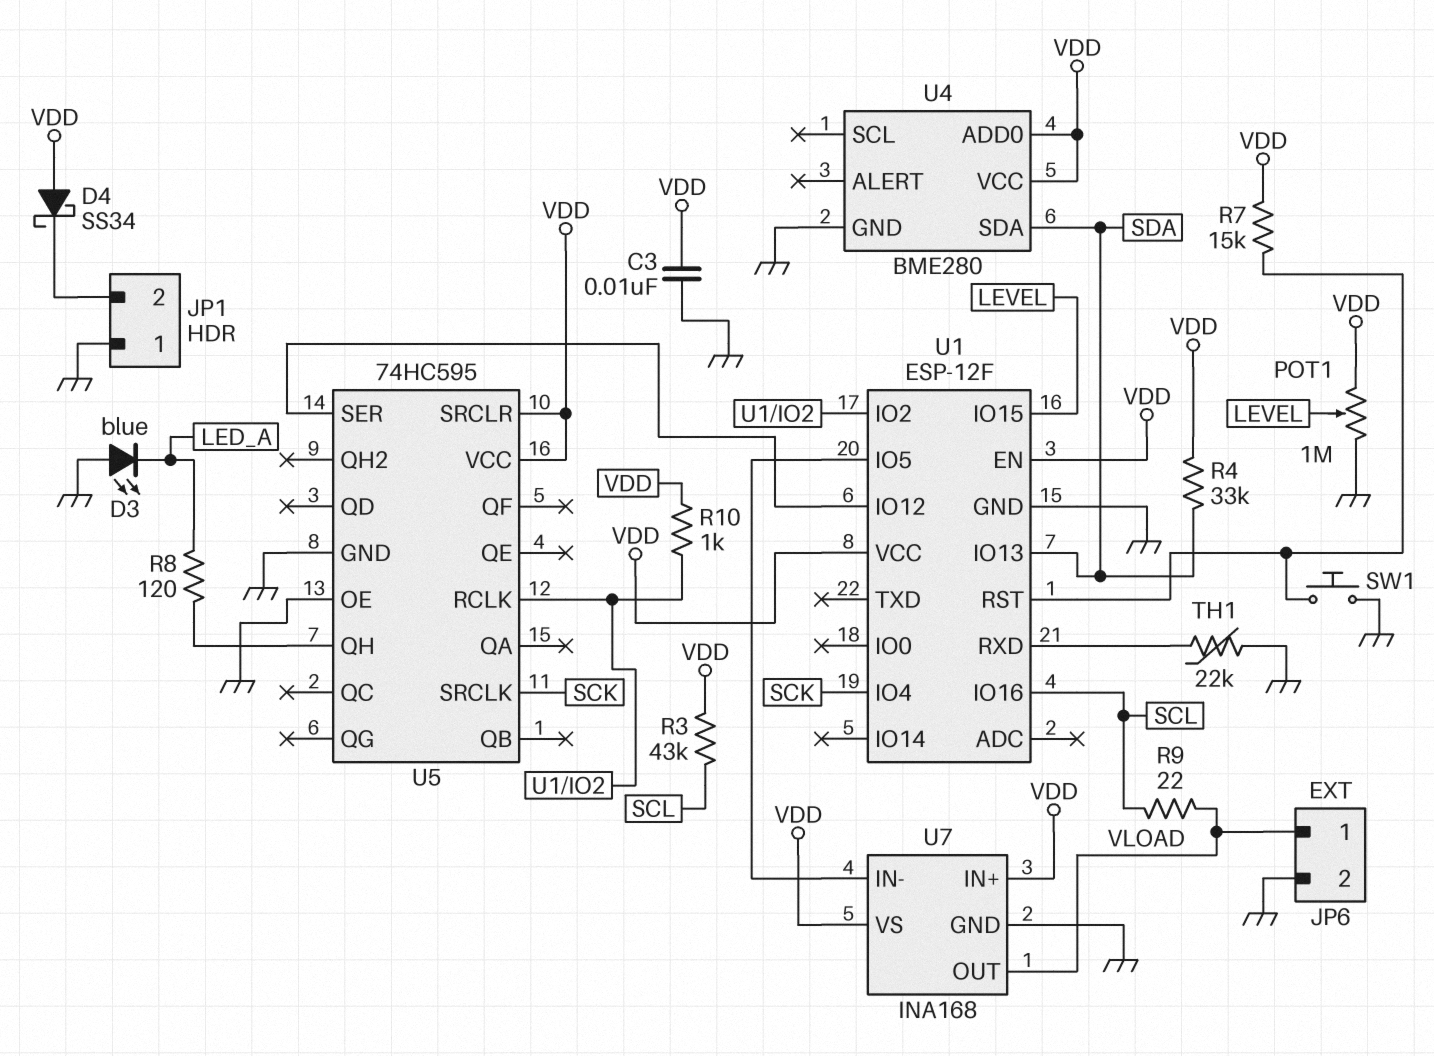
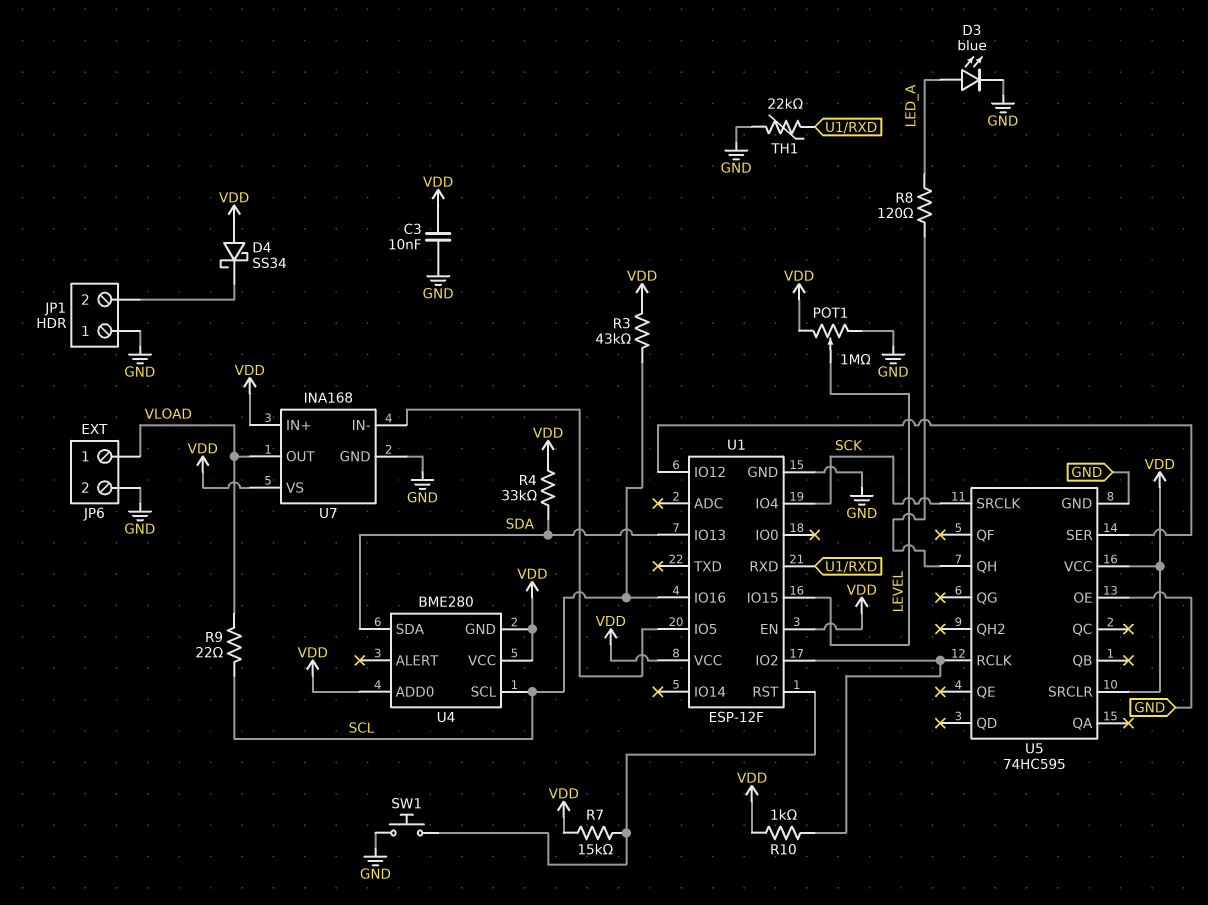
D3: LED blue (A GND, K LED_A) -> LED blue (A LED_A, K GND)
U4 pin GND: GND -> VDD
U4 pin SCL: none -> SCL

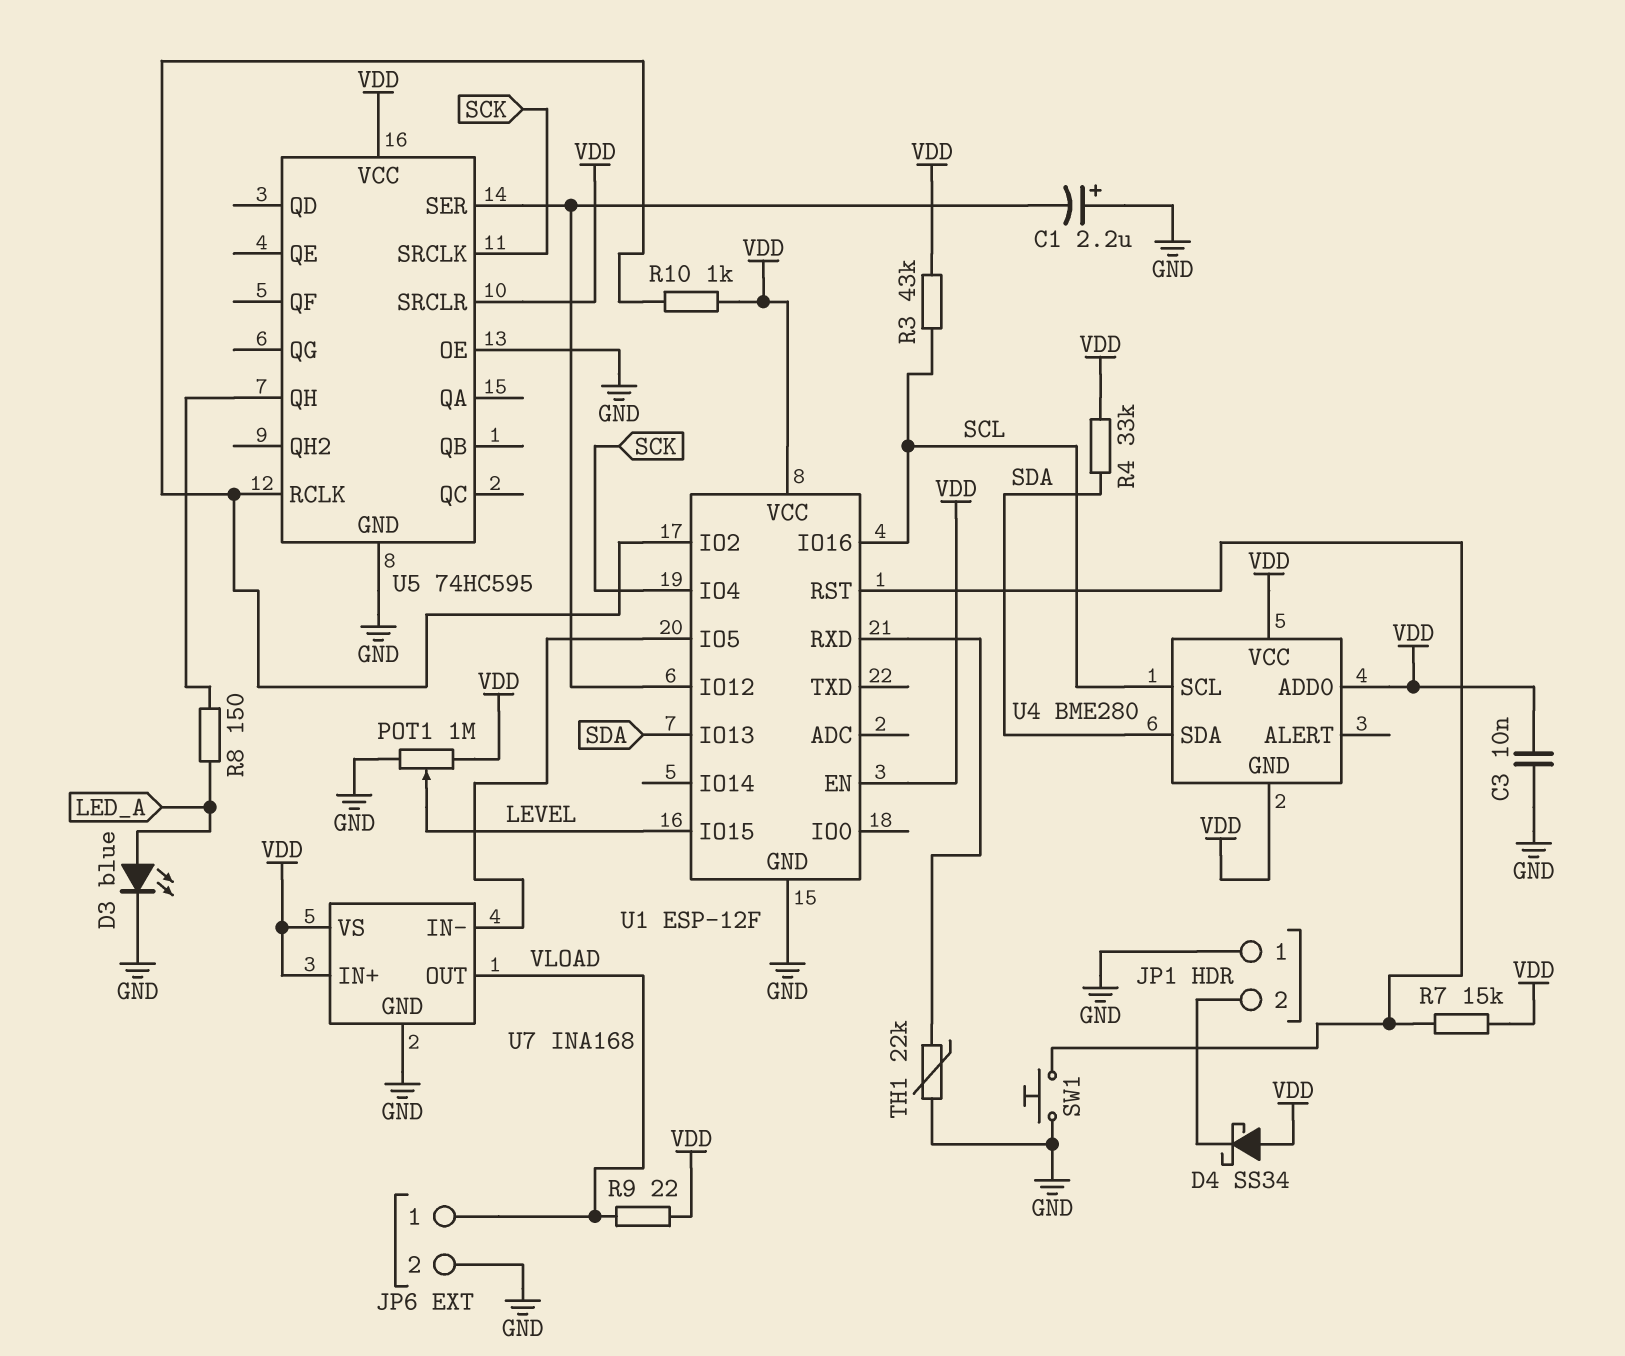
C1: none -> 2.2uF (plus GND, minus U1/IO12)
R8: 120 (LED_A, U5/QH) -> 150 (LED_A, U5/QH)
R9: 22 (SCL, VLOAD) -> 22 (VDD, VLOAD)

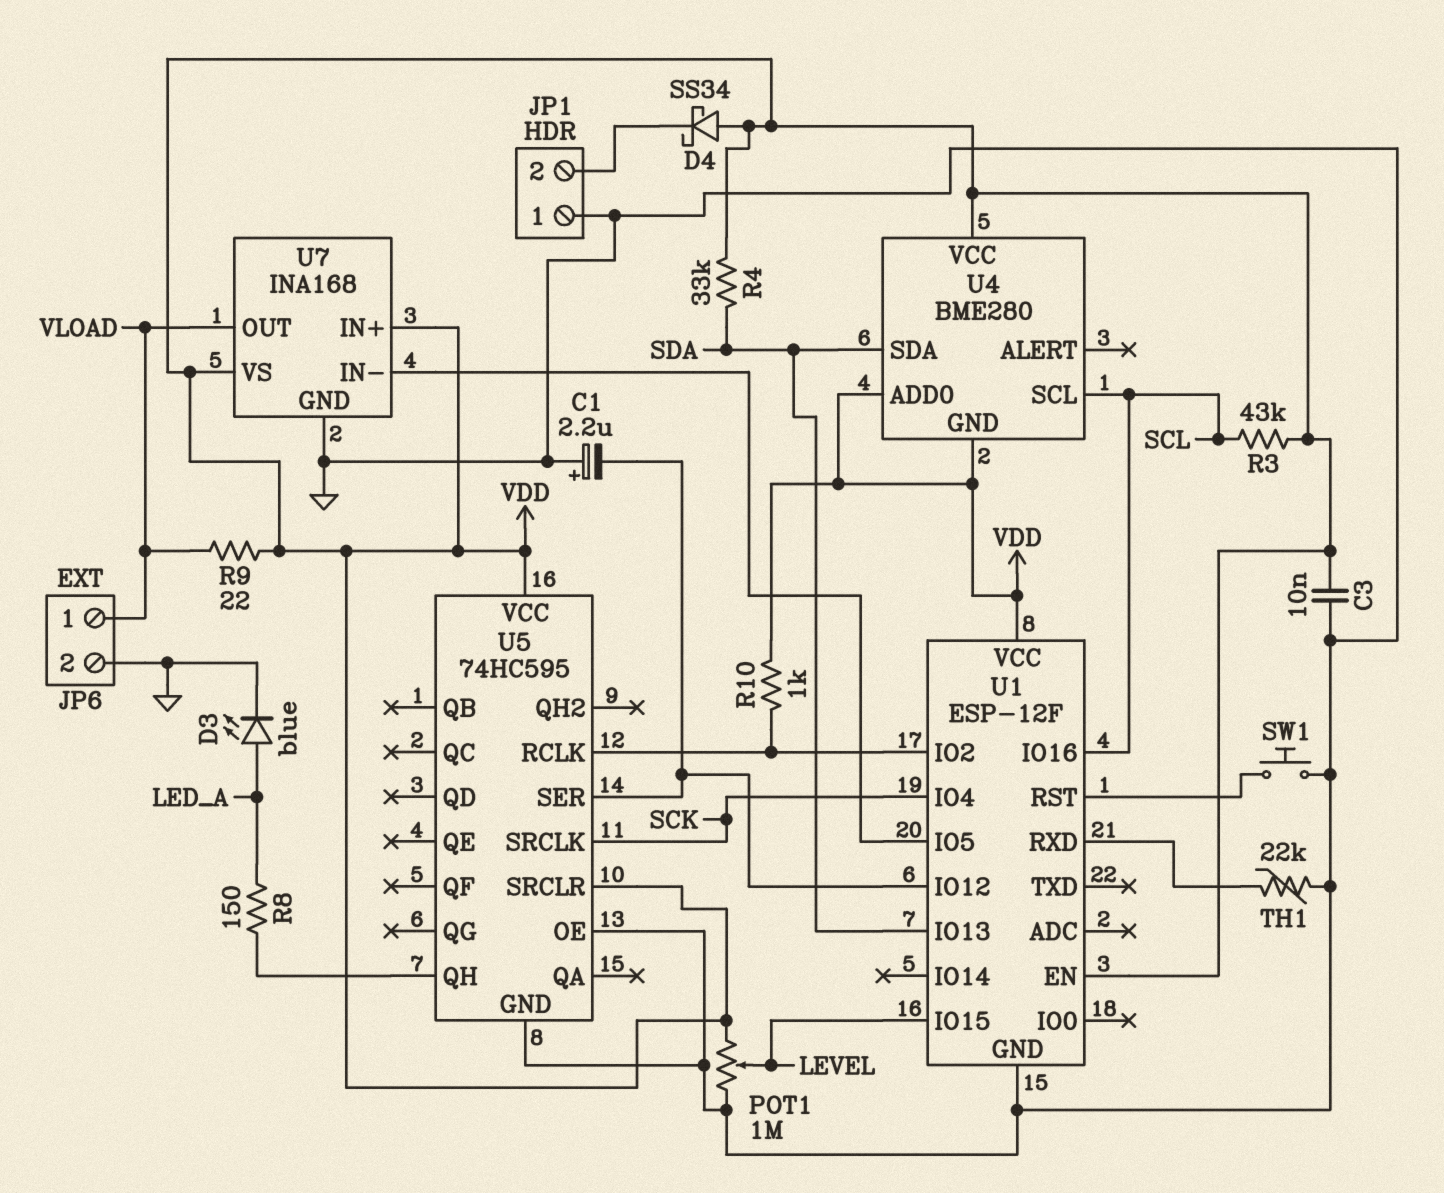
R7: 15k (U1/RST, VDD) -> none

